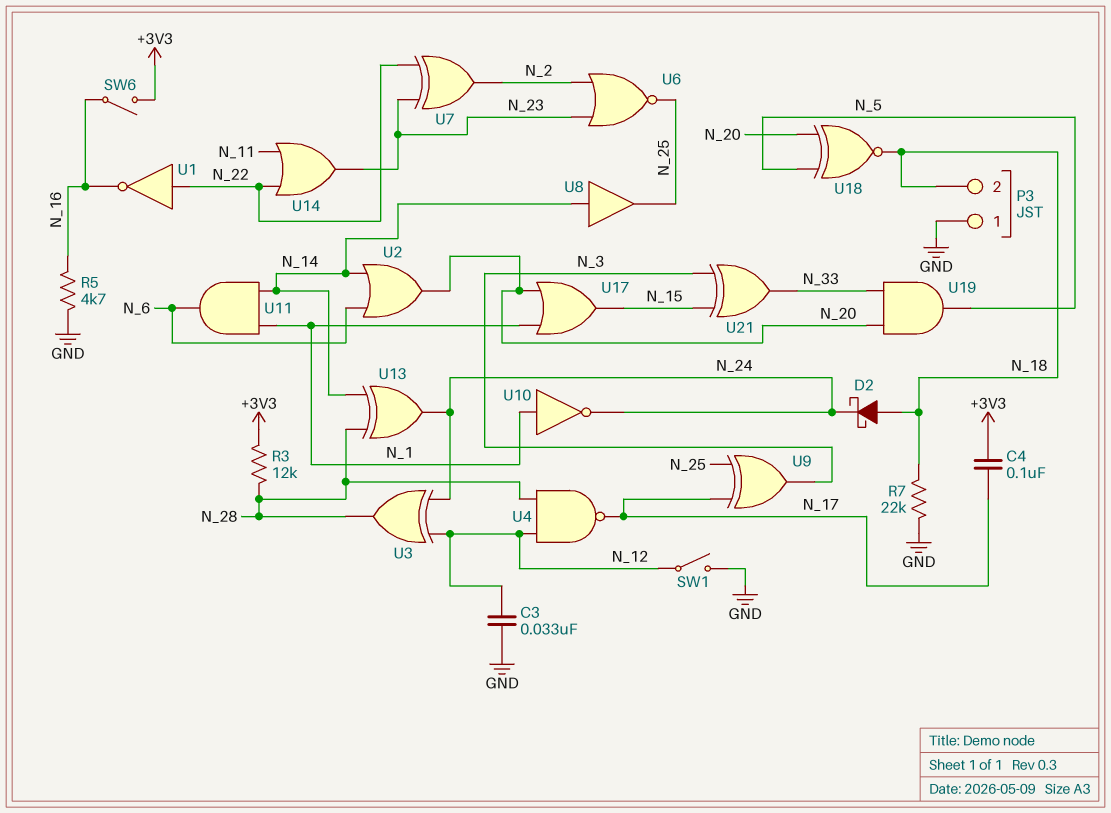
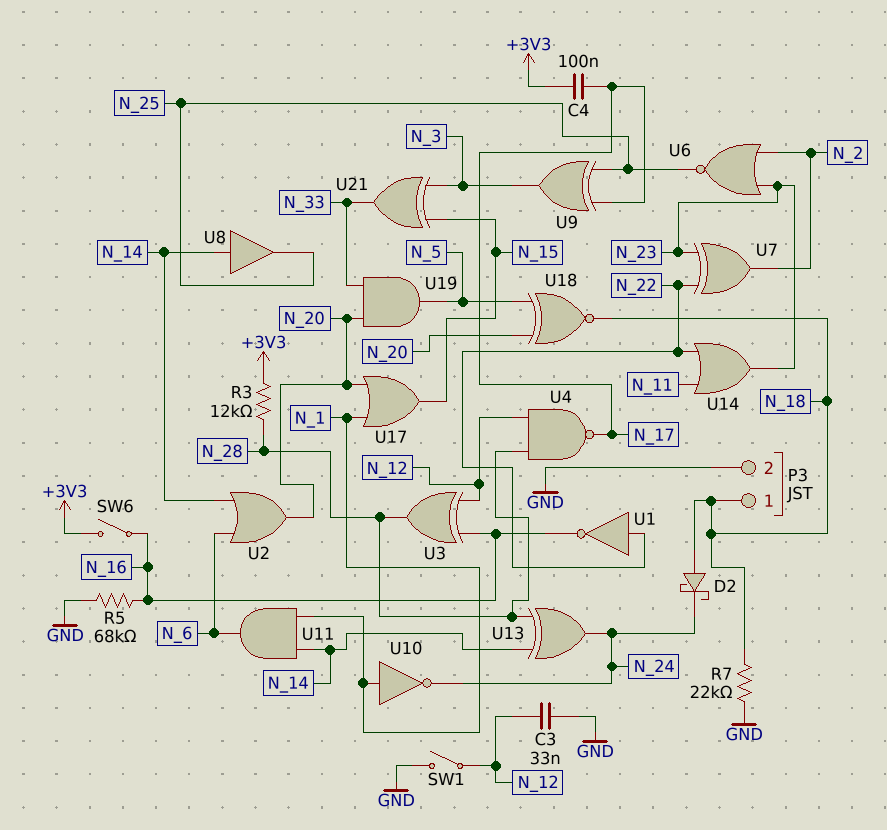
P3 pin 1: GND -> N_18
P3 pin 2: N_18 -> GND
R5: 4.7k (GND, N_16) -> 68k (GND, N_16)
U3: XOR (in N_12, in N_24, out N_28) -> XOR (in N_12, in N_16, out N_28)

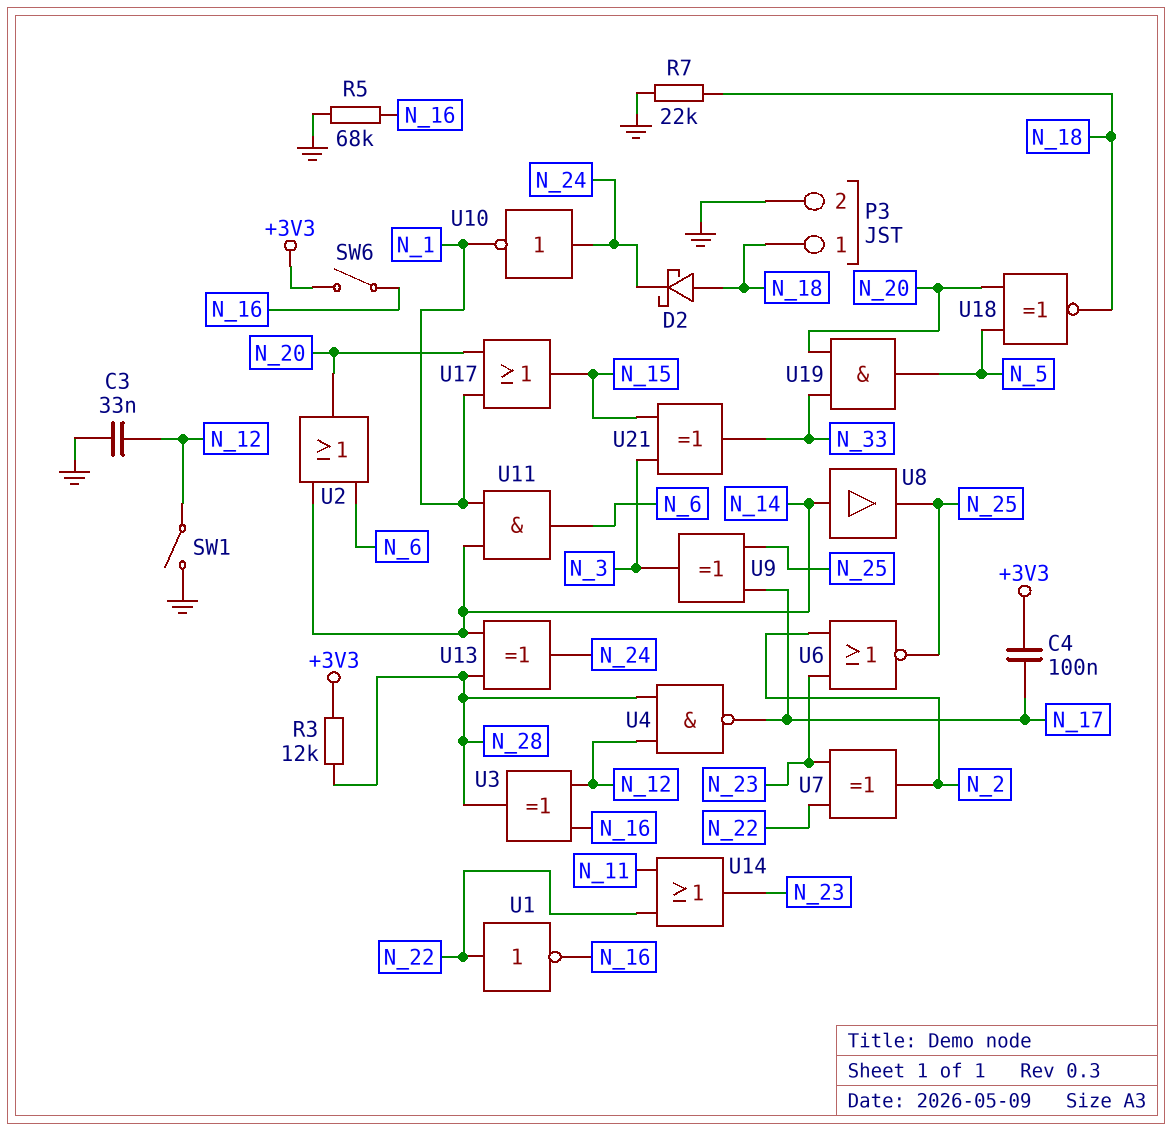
U10: NOT (in N_1, out N_24) -> NOT (in N_24, out N_1)

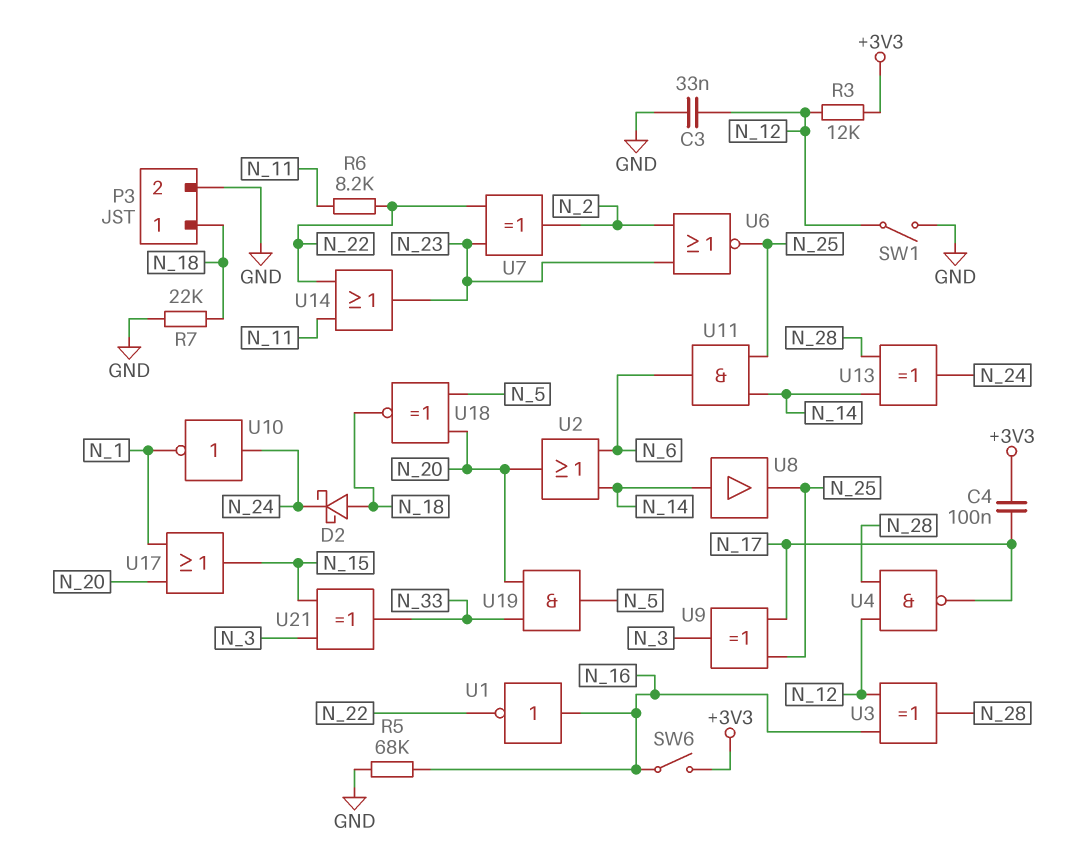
R3: 12k (+3V3, N_28) -> 12k (+3V3, N_12)
R6: none -> 8.2k (N_11, N_22)
U1: NOT (in N_22, out N_16) -> NOT (in N_16, out N_22)
U11: AND (in N_1, in N_14, out N_6) -> AND (in N_14, in N_25, out N_6)

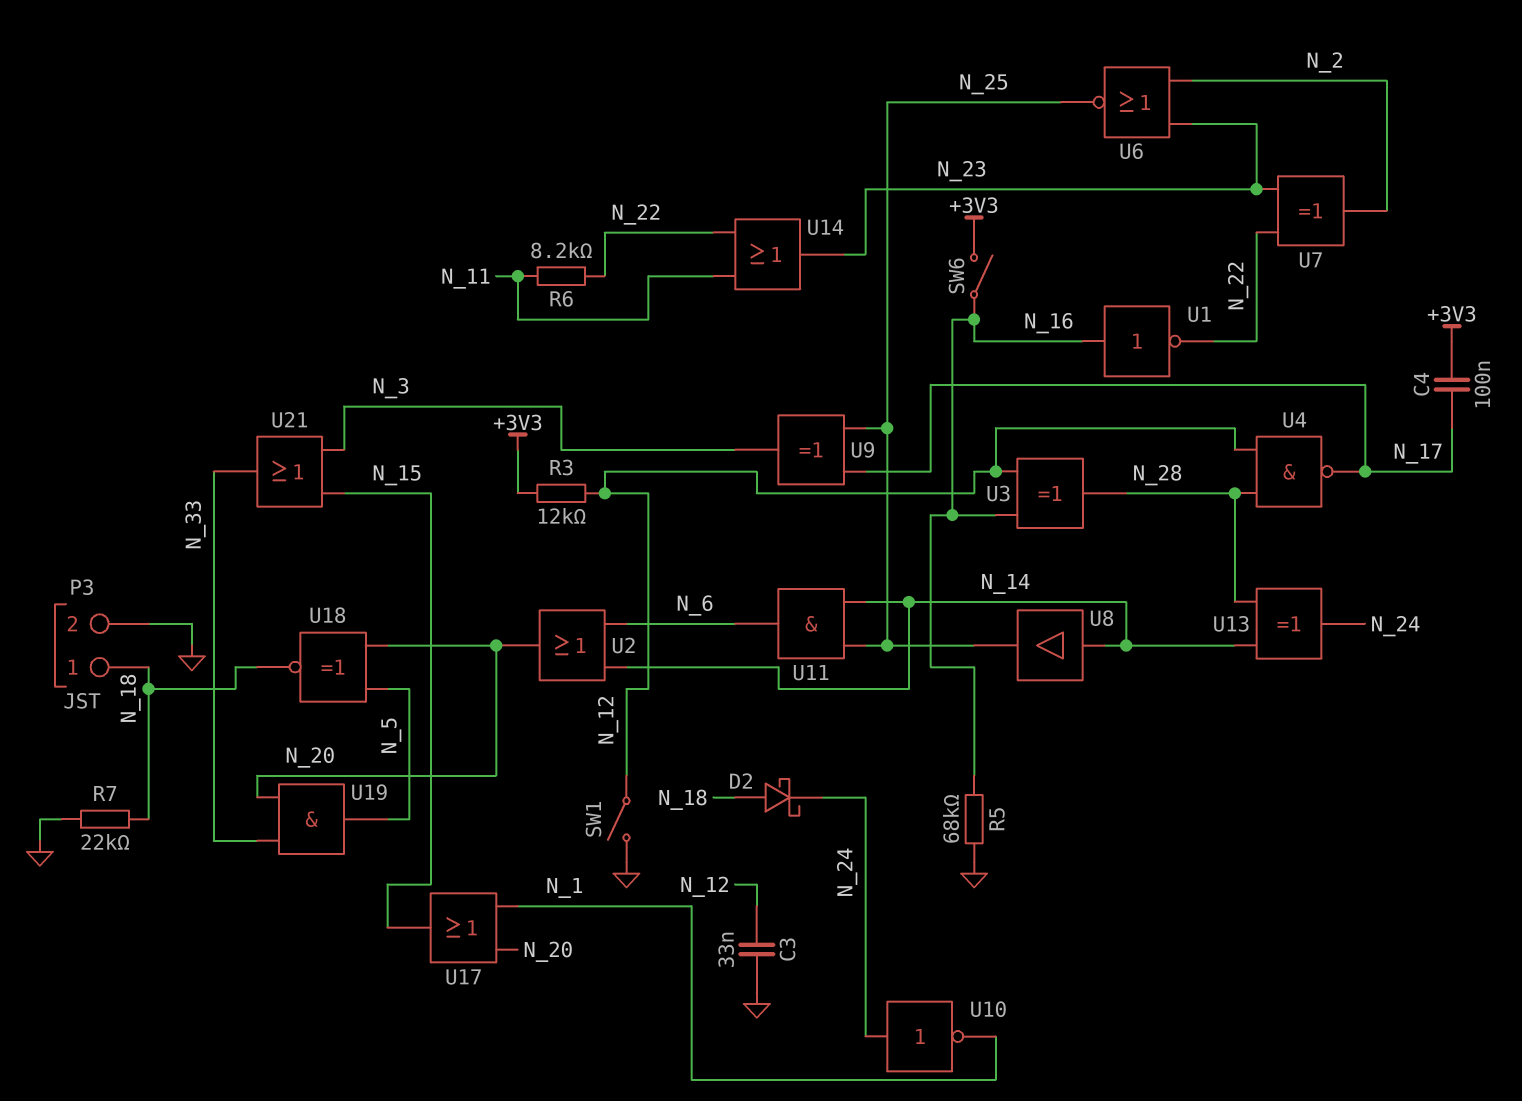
U21: XOR (in N_3, in N_15, out N_33) -> OR (in N_3, in N_15, out N_33)

